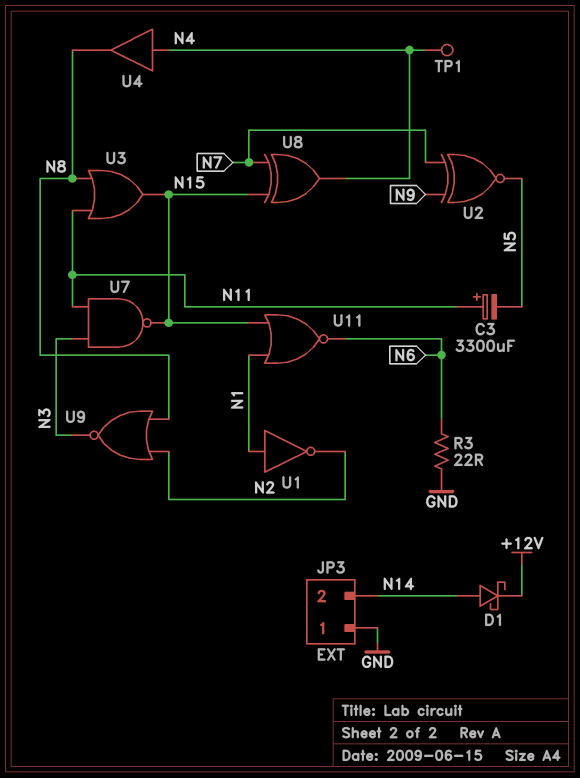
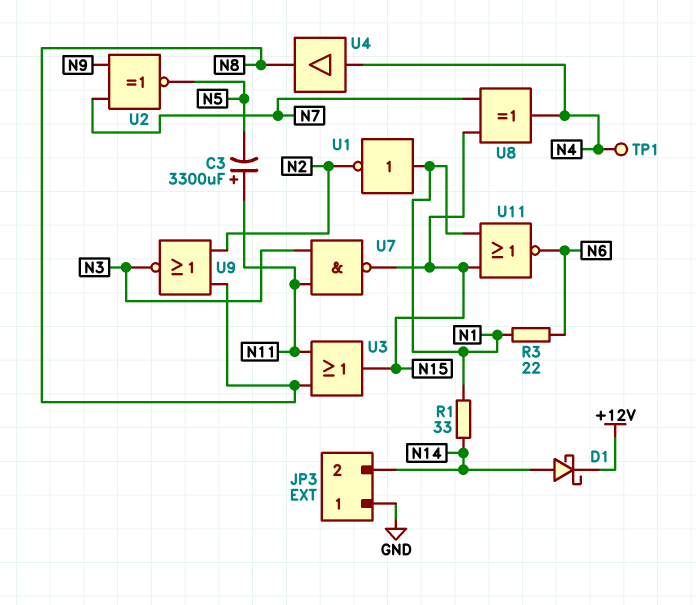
R1: none -> 33 (N1, N14)
R3: 22 (GND, N6) -> 22 (N1, N6)

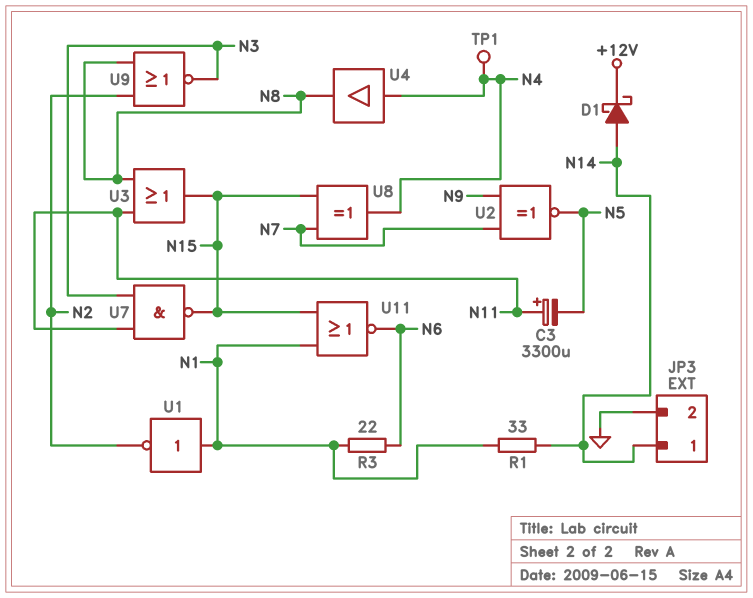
JP3 pin 1: GND -> N14
JP3 pin 2: N14 -> GND

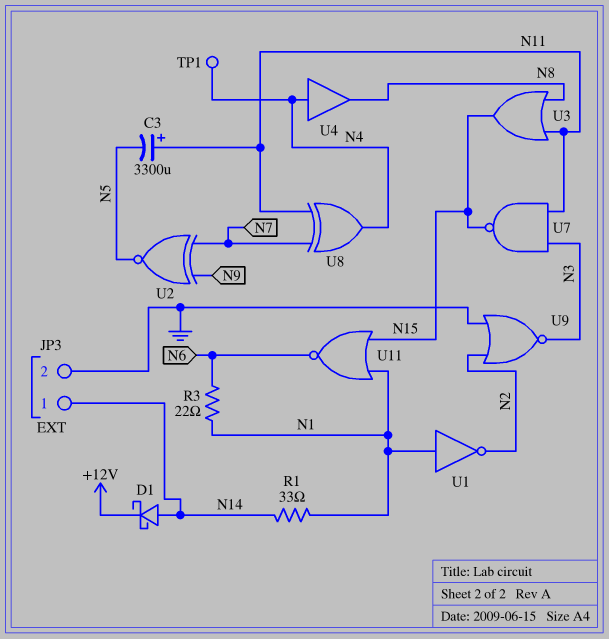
U8: XOR (in N7, in N15, out N4) -> XOR (in N7, in N11, out N4)
U9: NOR (in N2, in N8, out N3) -> NOR (in GND, in N2, out N3)

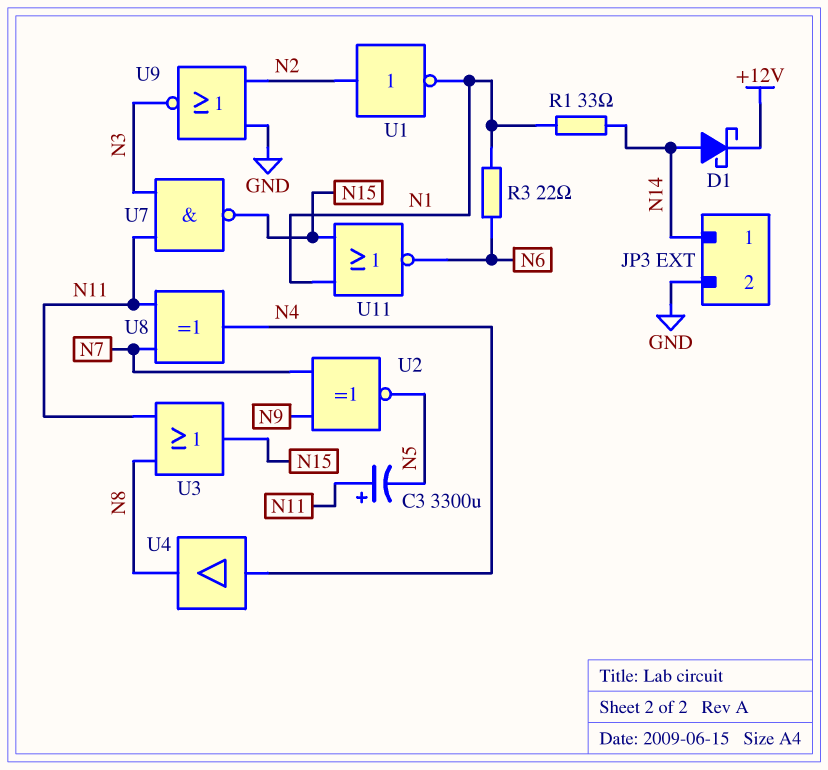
TP1: test point (N4) -> none
U1: NOT (in N1, out N2) -> NOT (in N2, out N1)

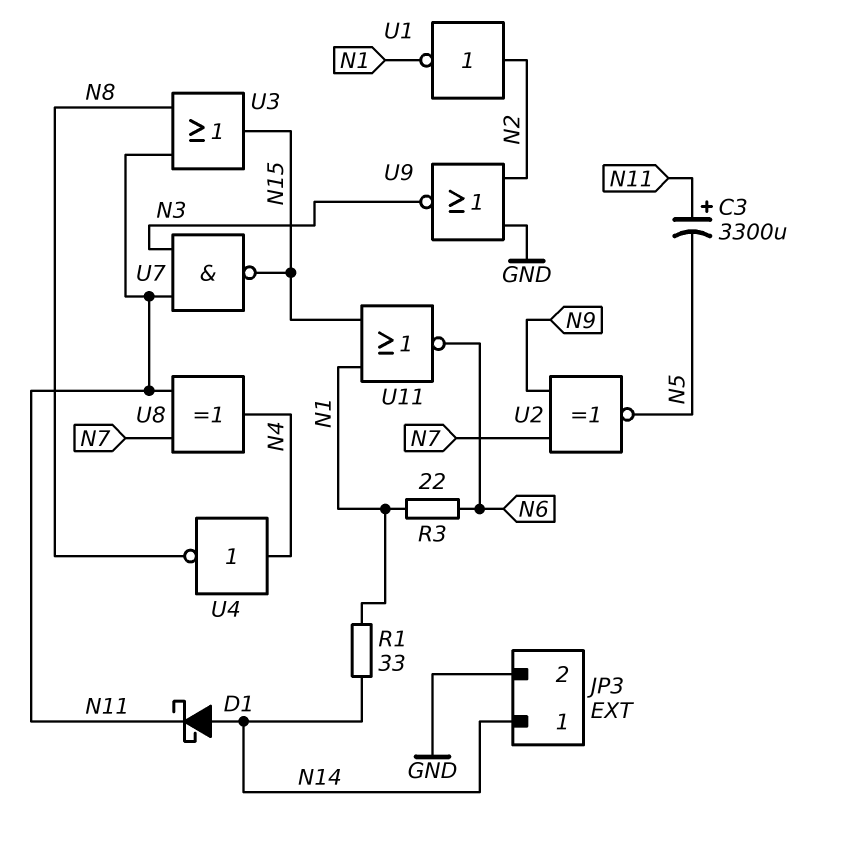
D1: schottky (A N14, K +12V) -> schottky (A N14, K N11)
U4: buffer (in N4, out N8) -> NOT (in N4, out N8)

